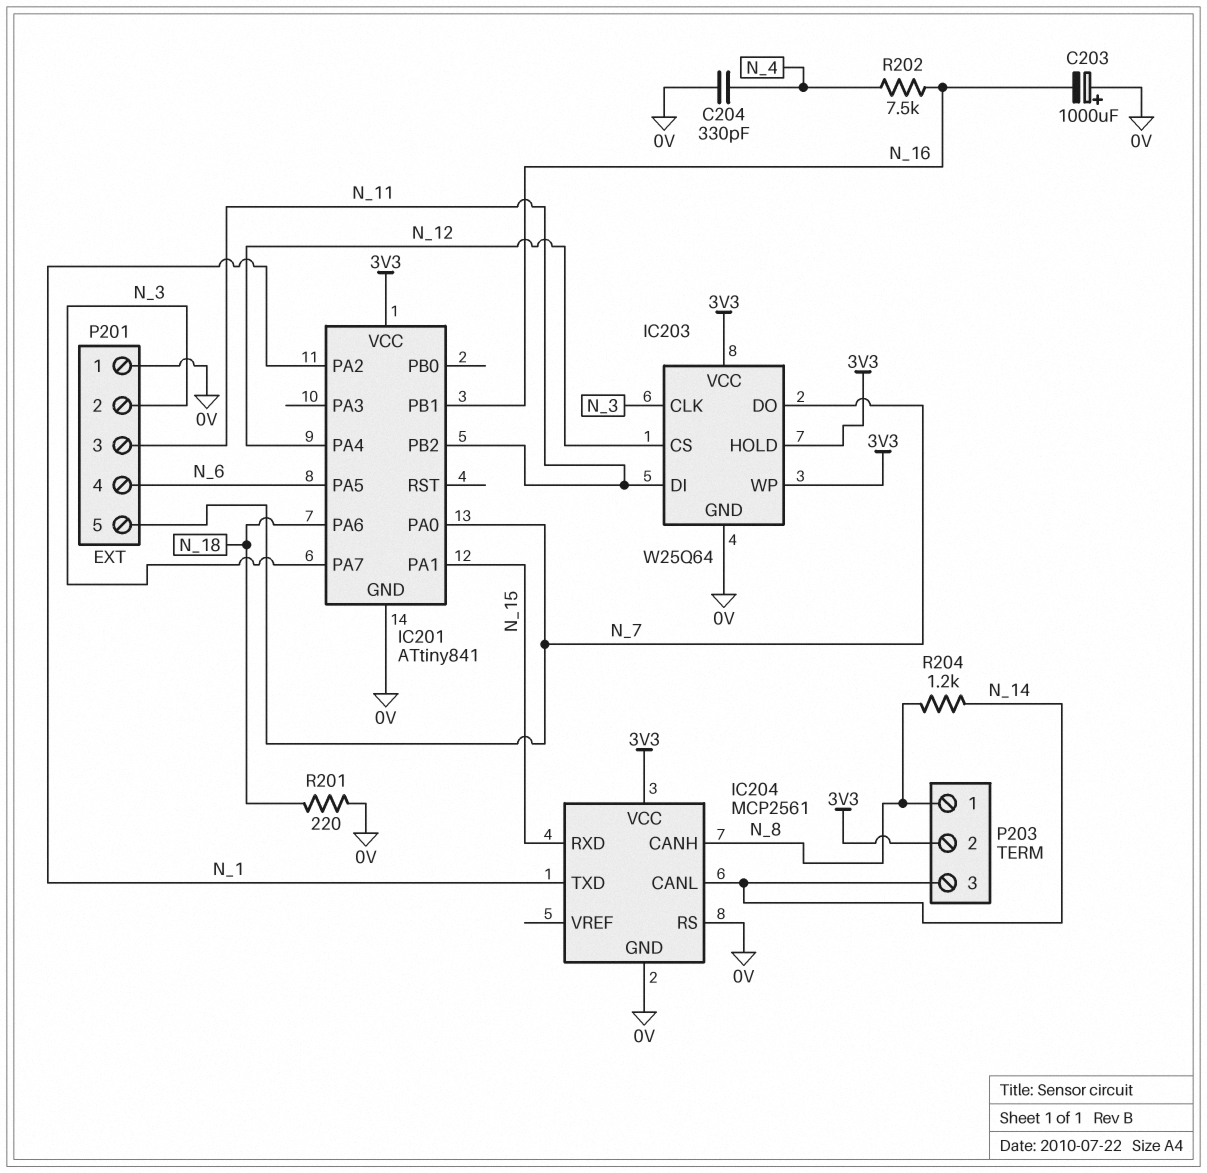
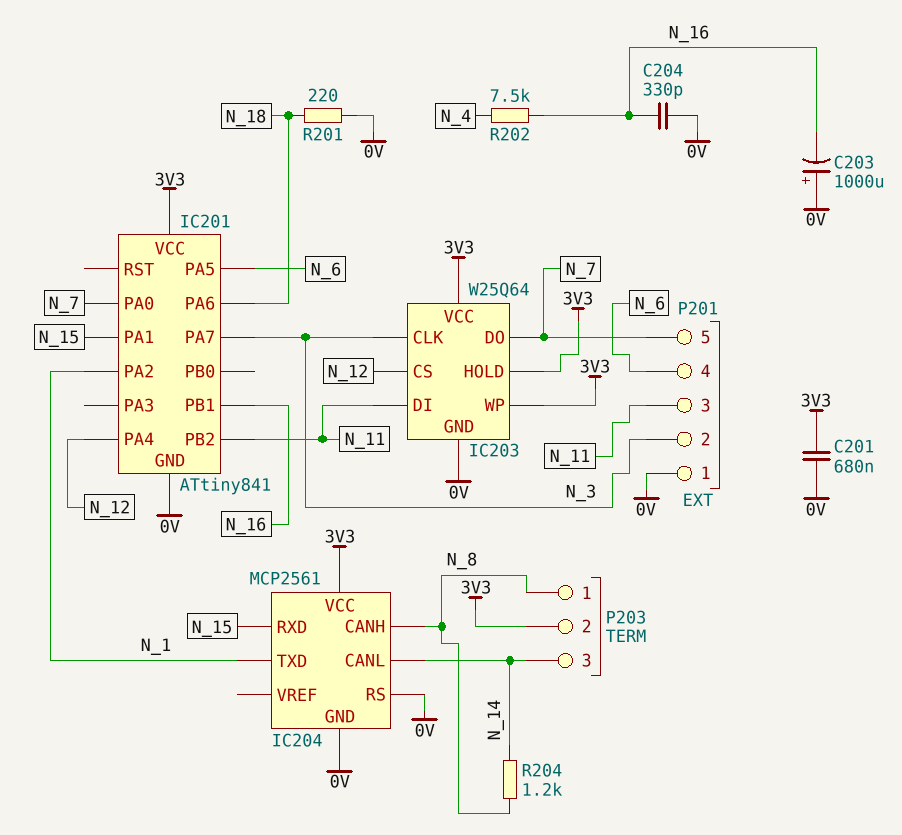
C201: none -> 680nF (0V, 3V3)
C204: 330pF (0V, N_4) -> 330pF (0V, N_16)

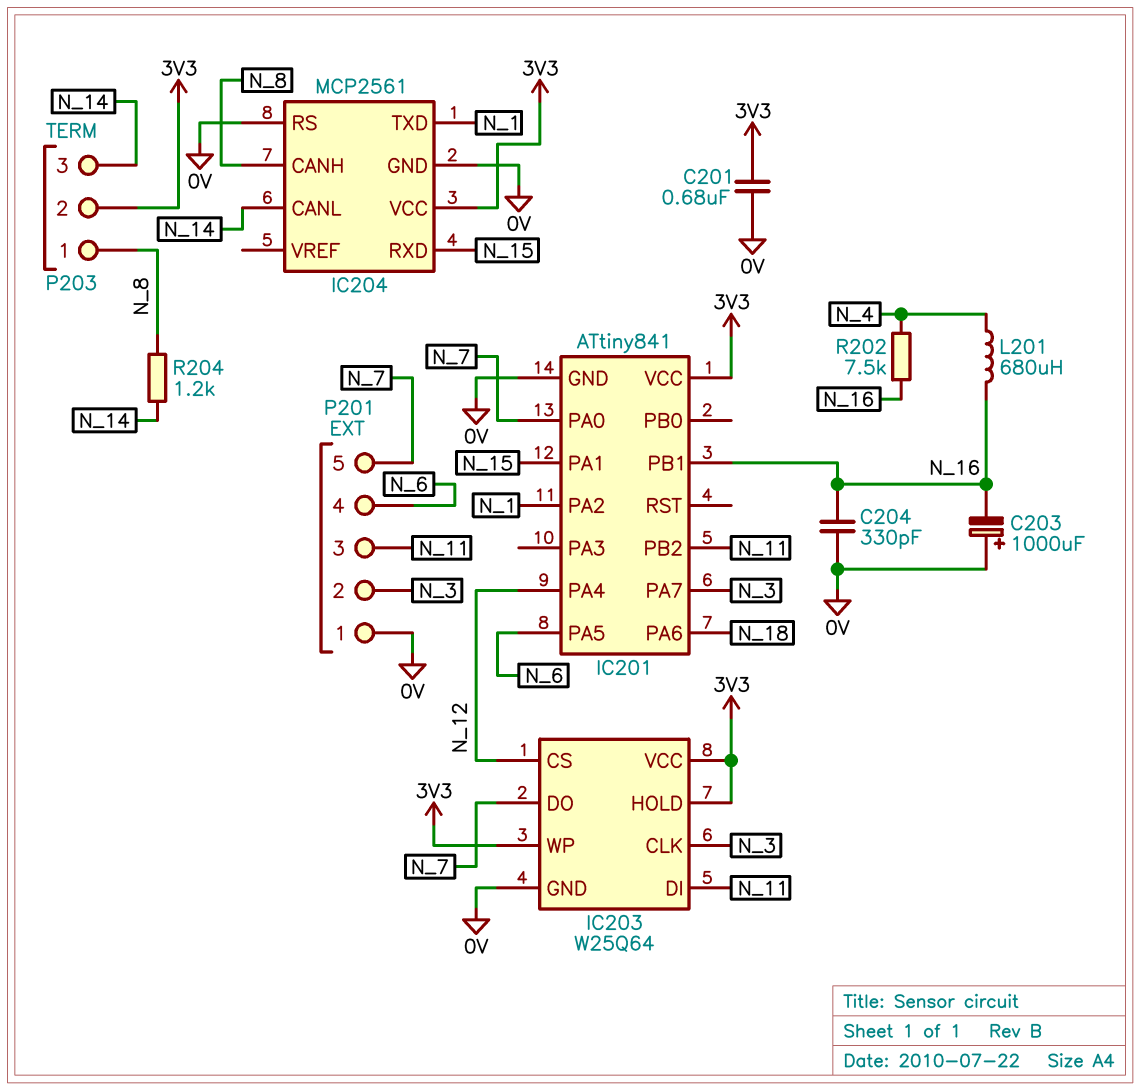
L201: none -> 680uH (N_4, N_16)
R201: 220 (0V, N_18) -> none

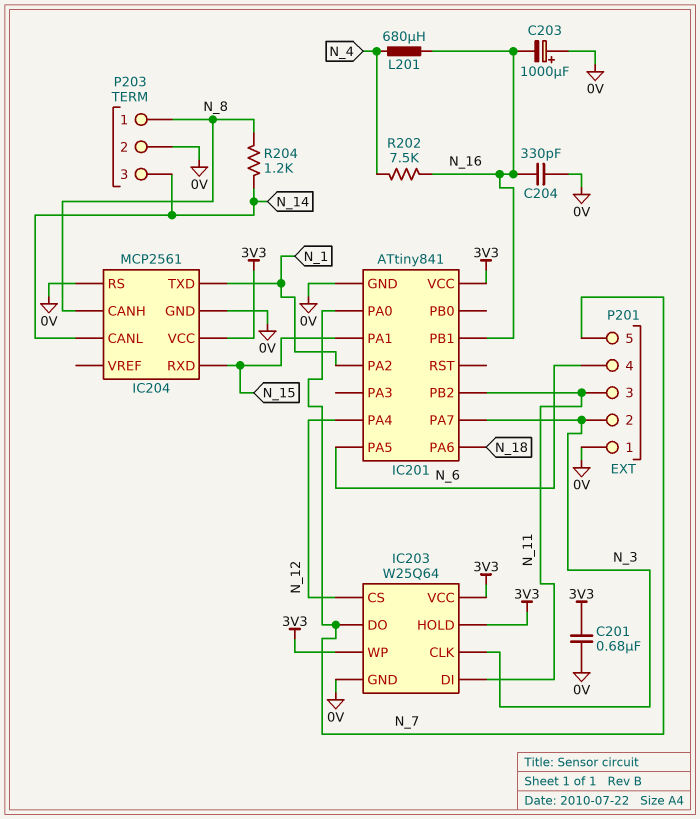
P203 pin 2: 3V3 -> 0V

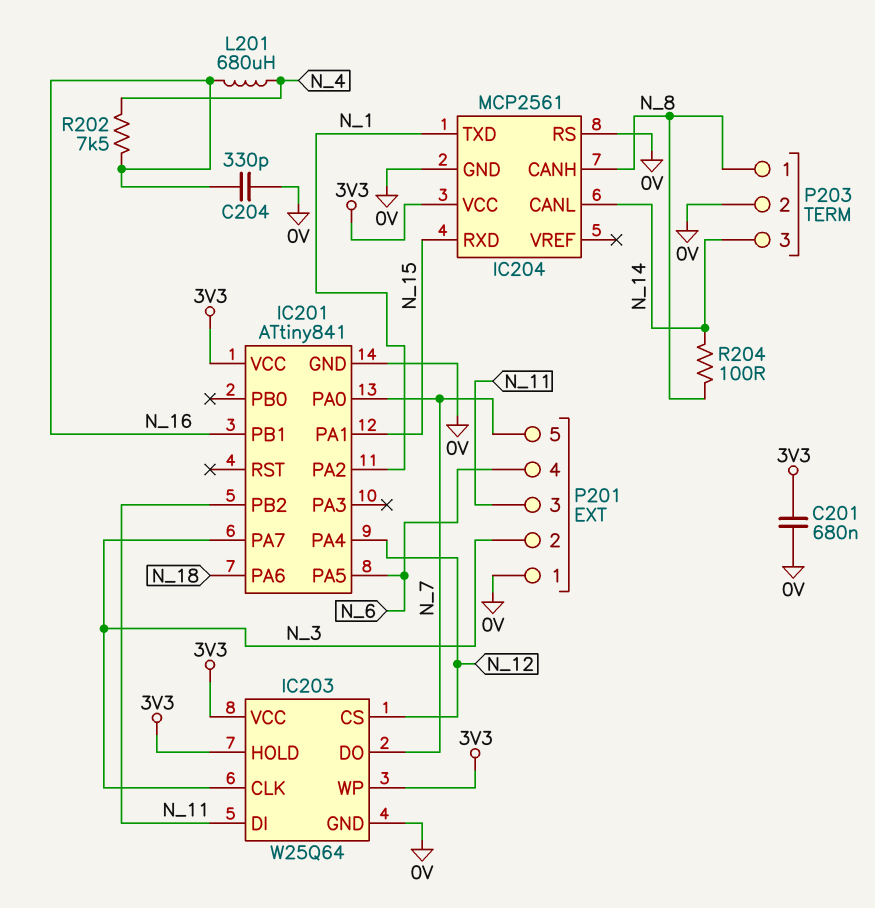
C203: 1000uF (plus 0V, minus N_16) -> none
R204: 1.2k (N_8, N_14) -> 100 (N_8, N_14)

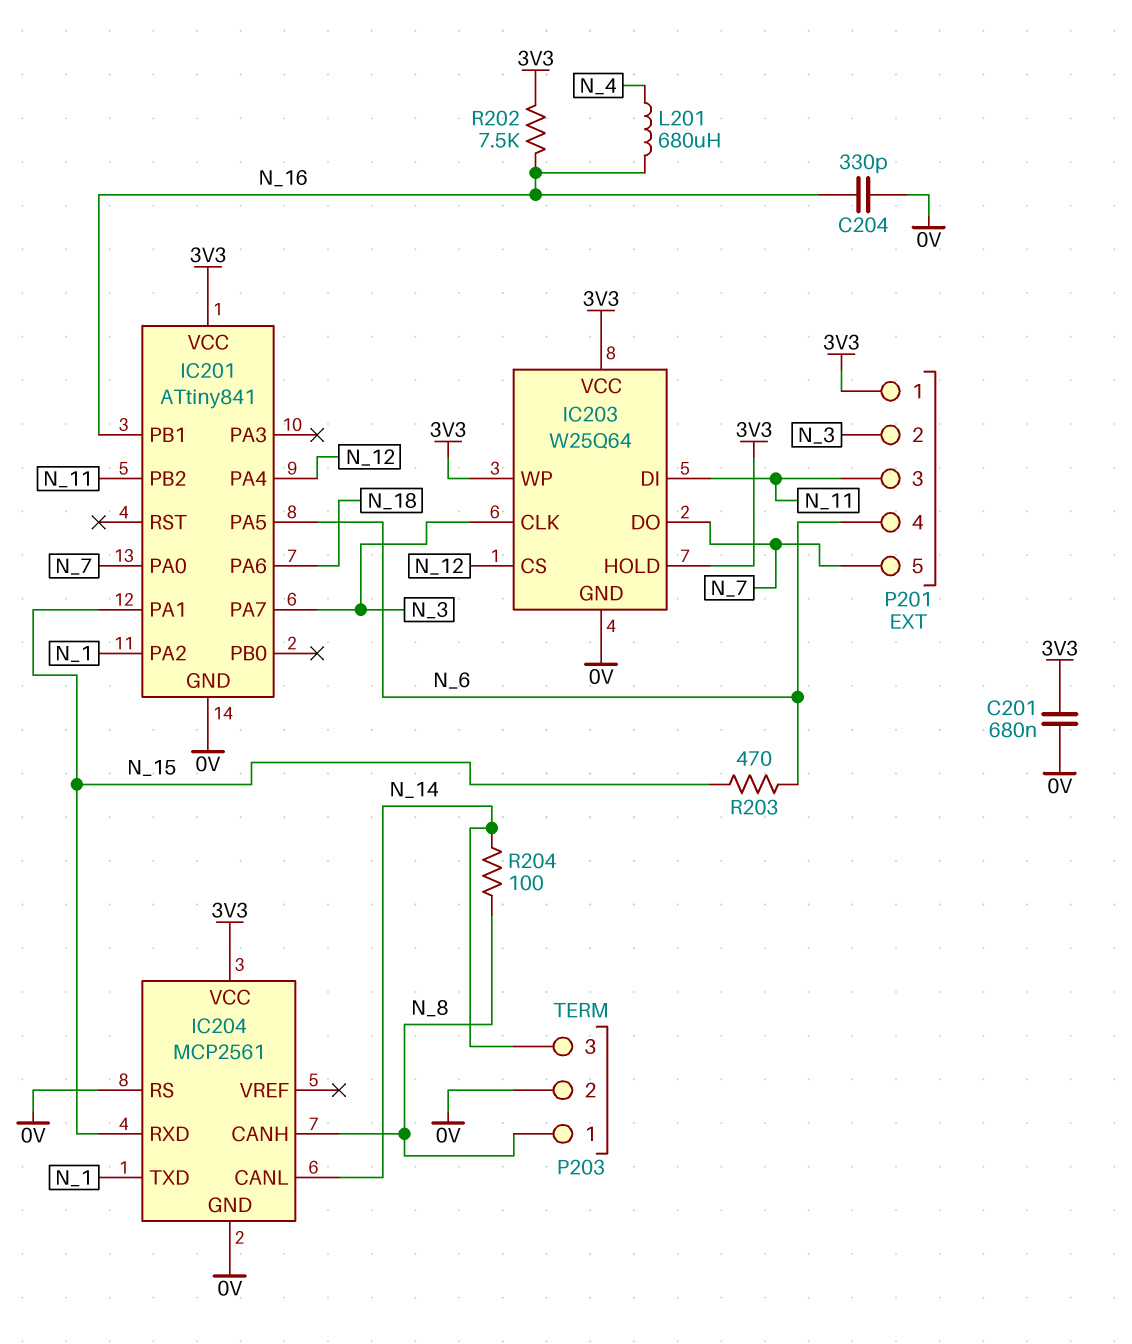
P201 pin 1: 0V -> 3V3
R202: 7.5k (N_4, N_16) -> 7.5k (3V3, N_16)
R203: none -> 470 (N_6, N_15)

